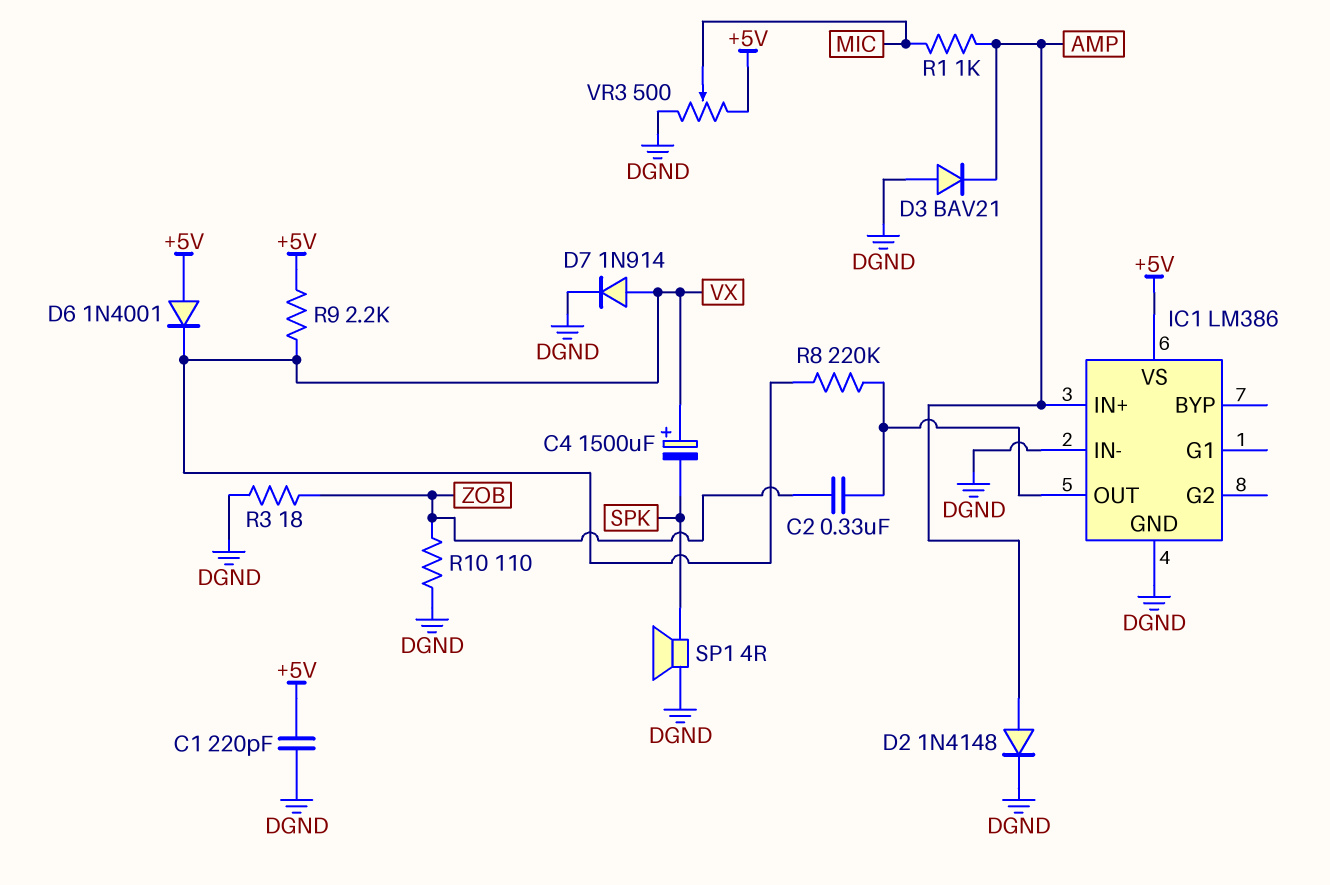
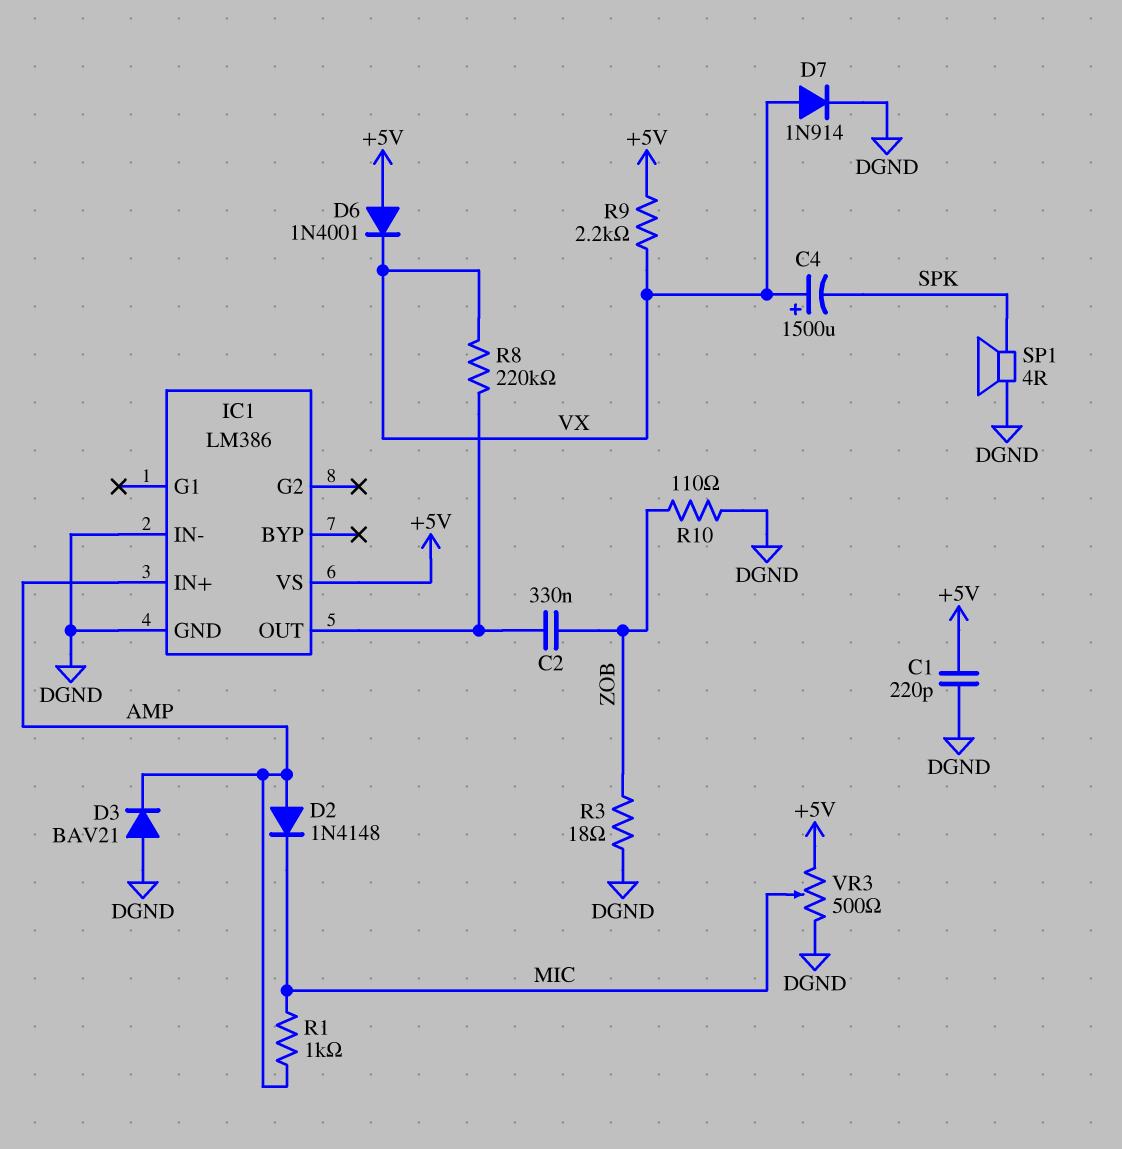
D2: diode 1N4148 (A AMP, K DGND) -> diode 1N4148 (A AMP, K MIC)

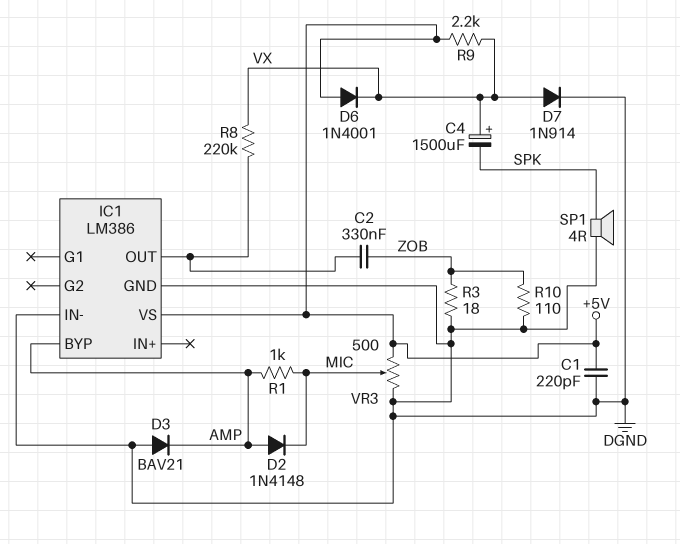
IC1 pin BYP: none -> AMP
IC1 pin IN+: AMP -> none

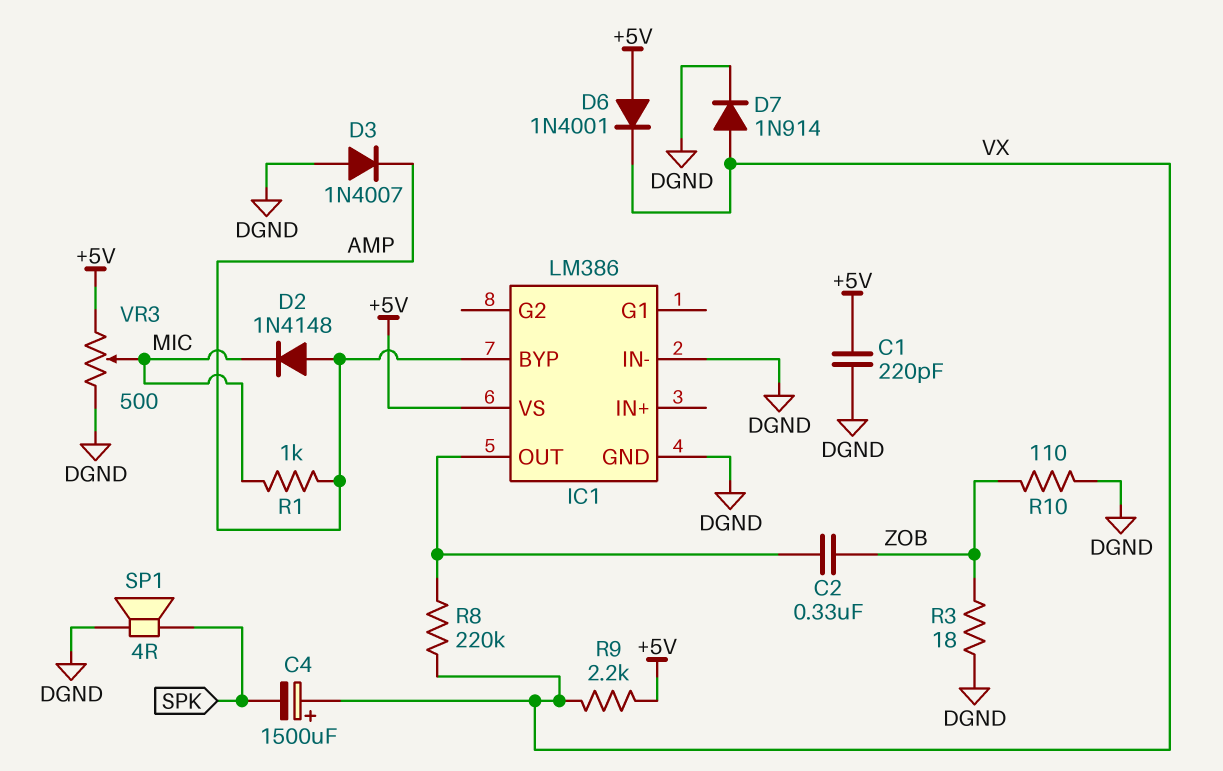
D3: diode BAV21 (A DGND, K AMP) -> diode 1N4007 (A DGND, K AMP)

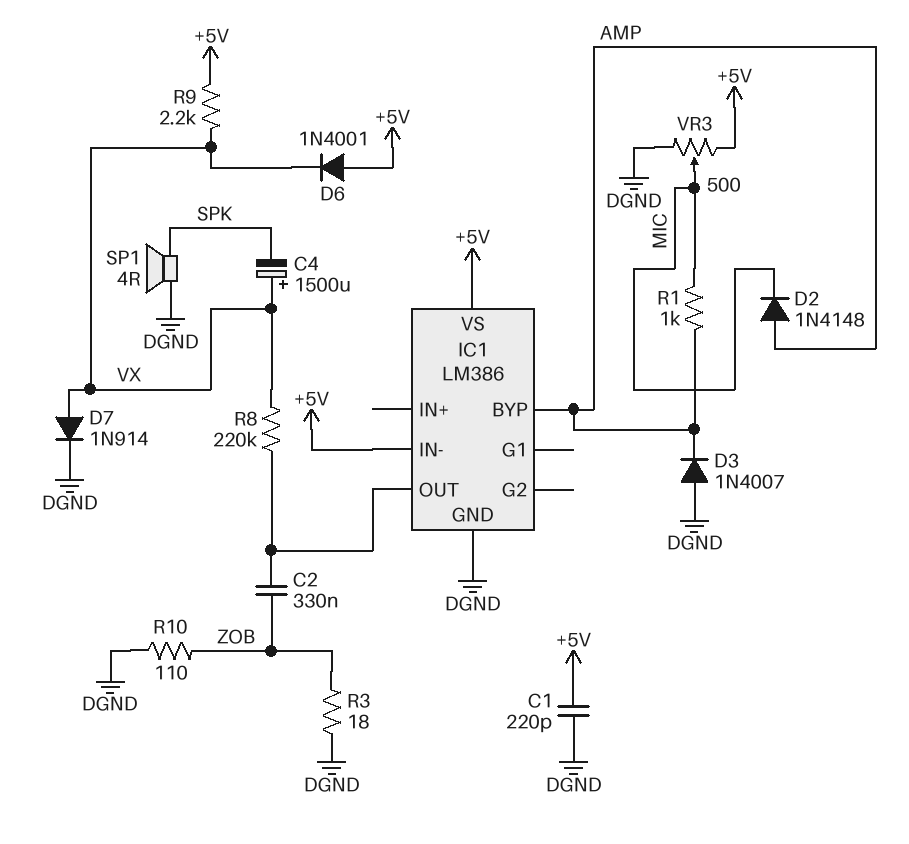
IC1 pin IN-: DGND -> +5V

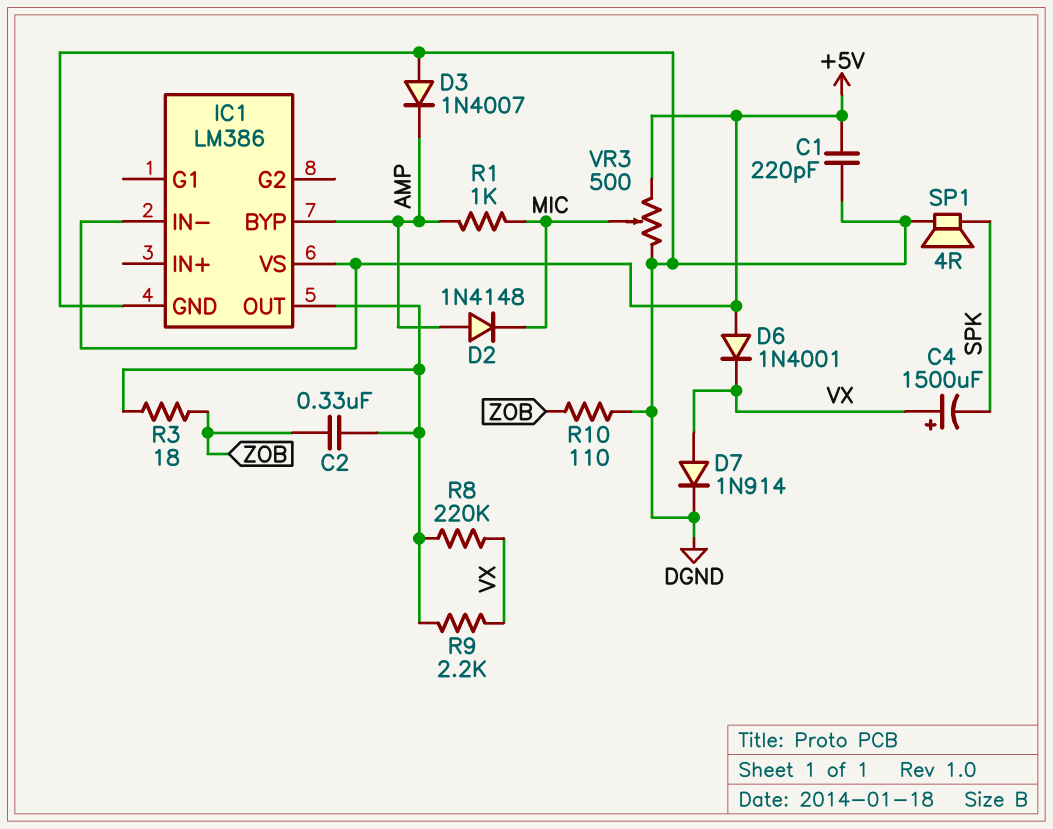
R3: 18 (DGND, ZOB) -> 18 (IC1/OUT, ZOB)
R9: 2.2k (+5V, VX) -> 2.2k (IC1/OUT, VX)

